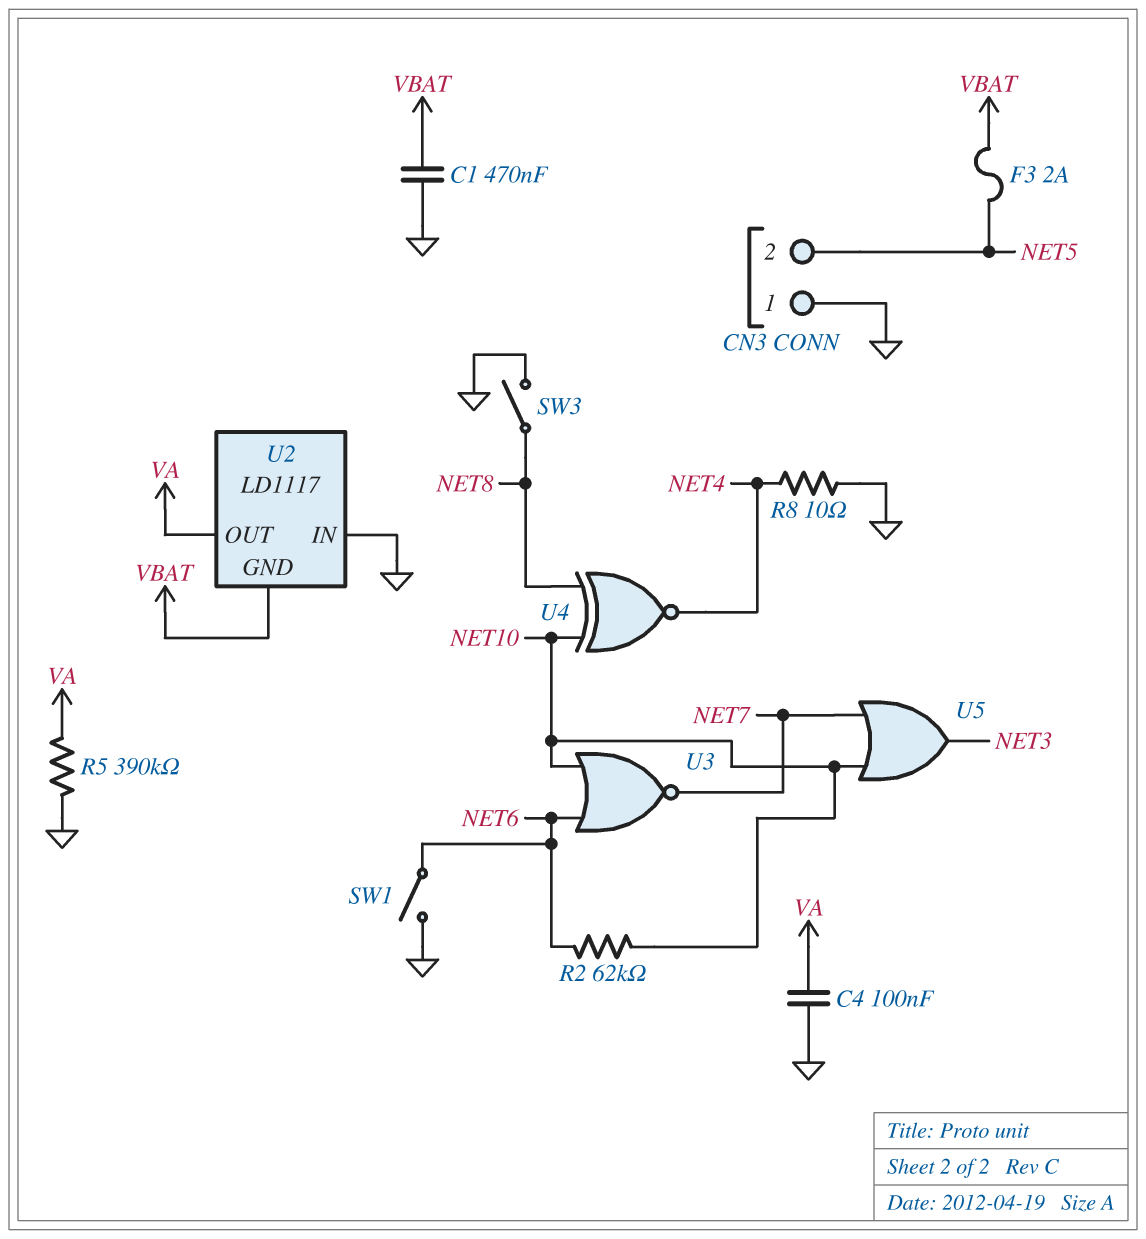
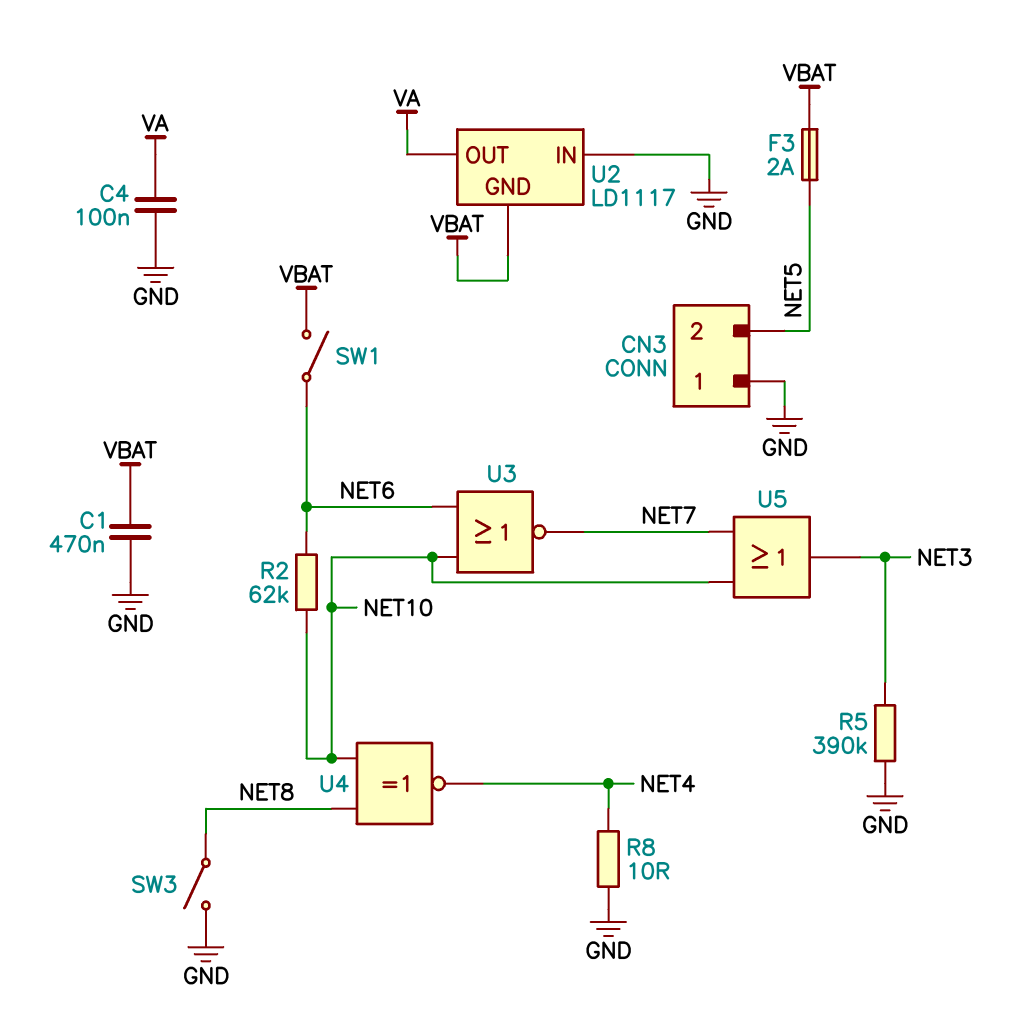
R5: 390k (GND, VA) -> 390k (GND, NET3)
SW1: switch (GND, NET6) -> switch (NET6, VBAT)

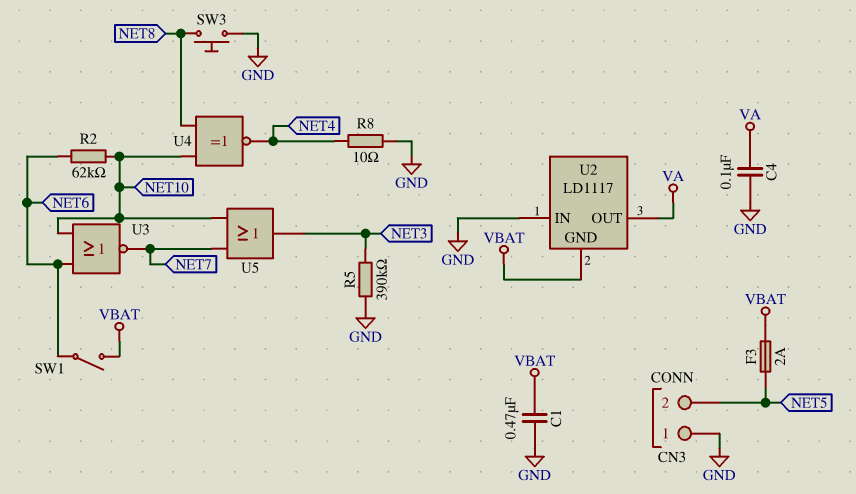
SW3: switch (GND, NET8) -> button (GND, NET8)

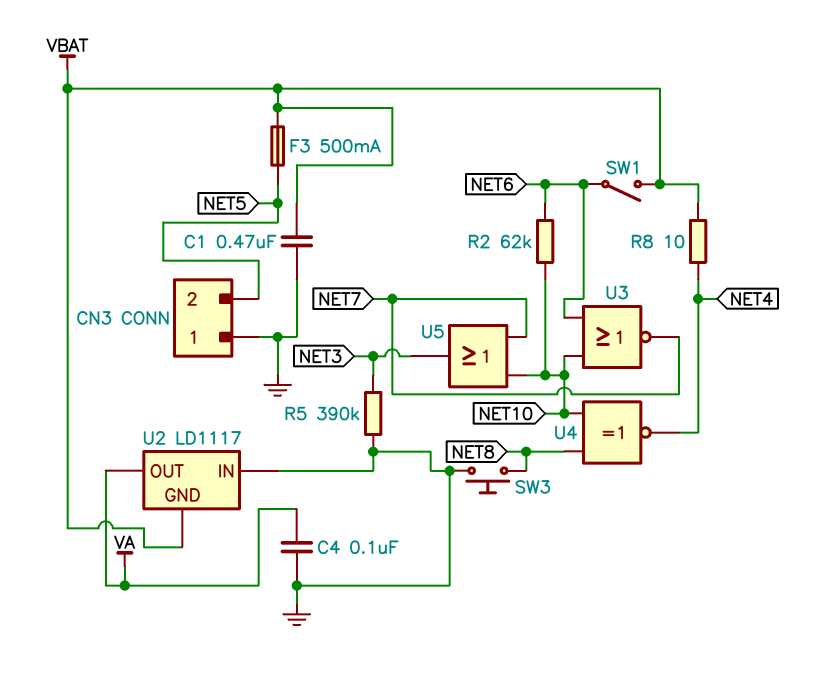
F3: 2A (NET5, VBAT) -> 500mA (NET5, VBAT)
R8: 10 (GND, NET4) -> 10 (NET4, VBAT)

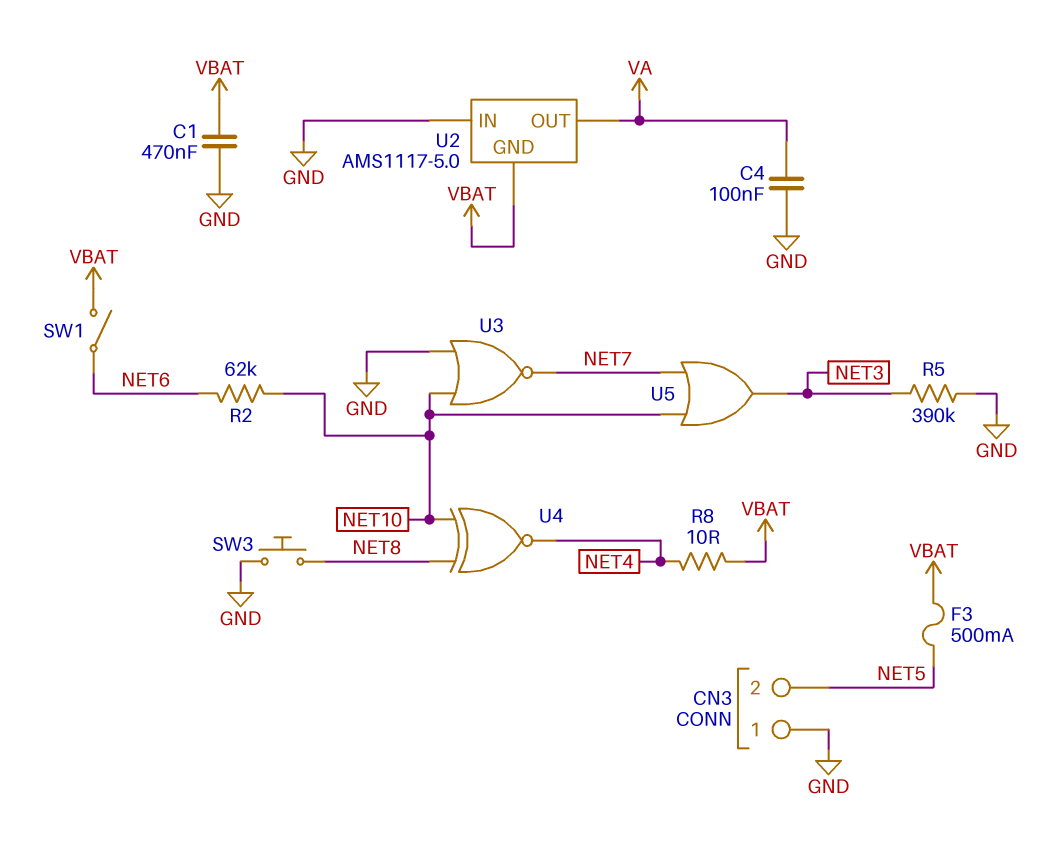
U2: LD1117 -> AMS1117-5.0
U3: NOR (in NET6, in NET10, out NET7) -> NOR (in GND, in NET10, out NET7)

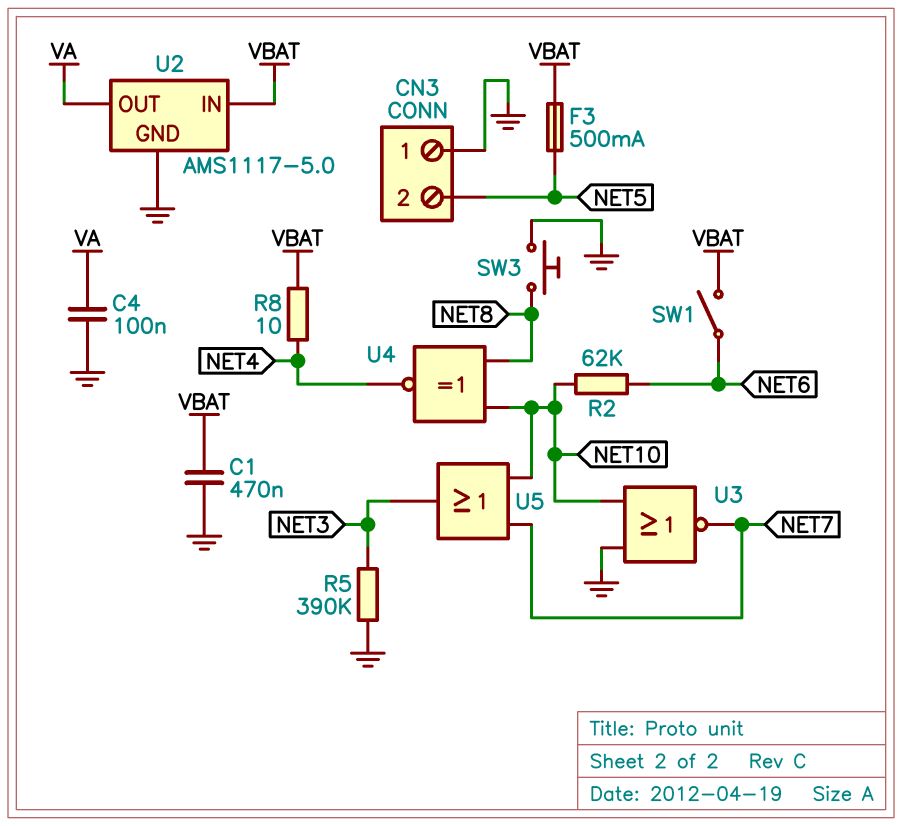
U2 pin GND: VBAT -> GND
U2 pin IN: GND -> VBAT

